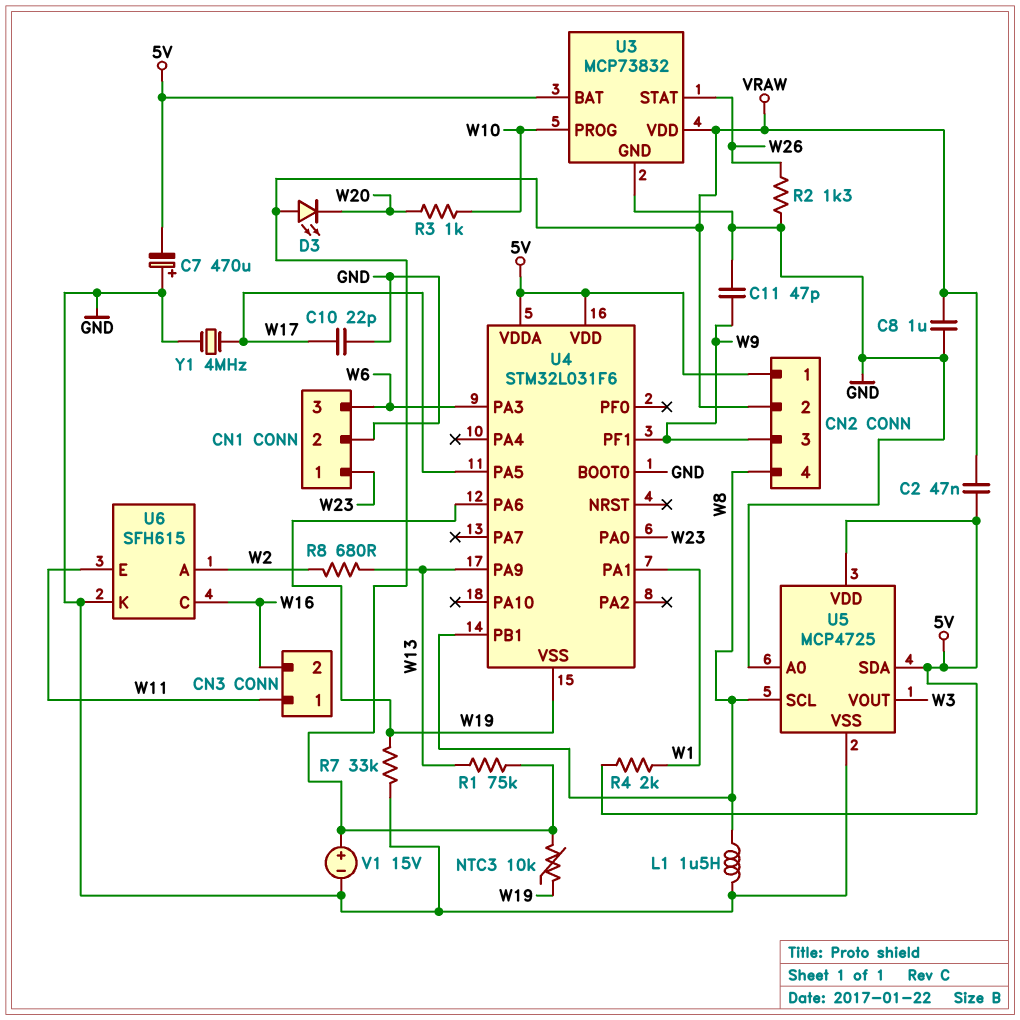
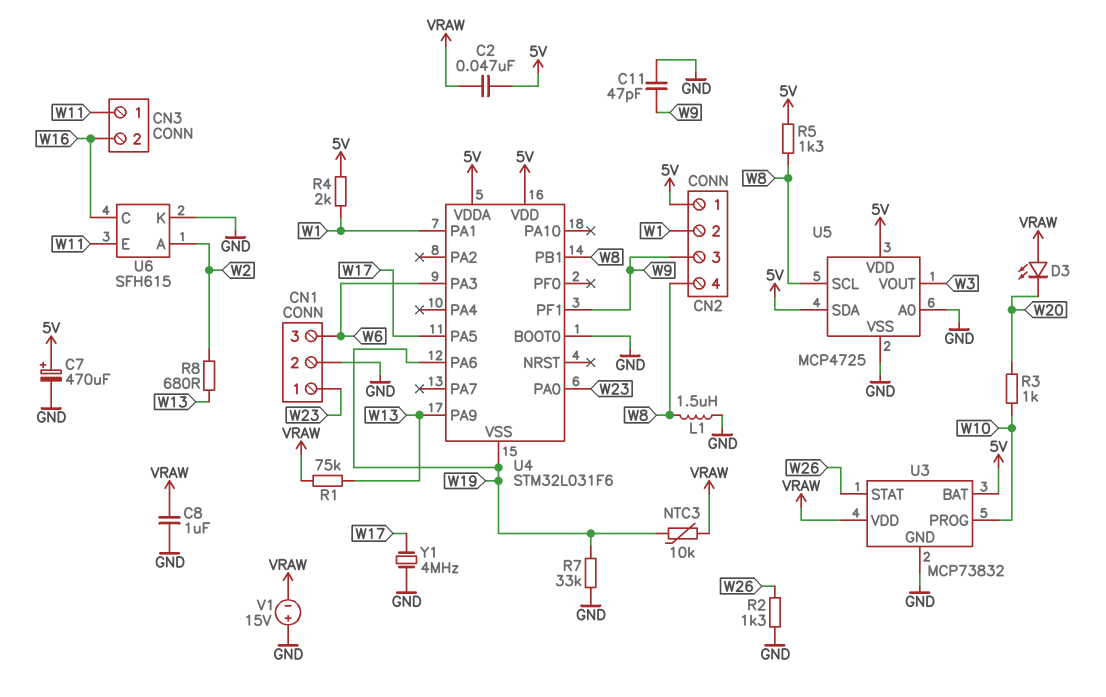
C7: 470uF (plus GND, minus 5V) -> 470uF (plus 5V, minus GND)
C10: 22pF (GND, W17) -> none
CN2 pin 2: VRAW -> W1
R5: none -> 1.3k (5V, W8)
V1: 15V (plus VRAW, minus GND) -> 15V (plus GND, minus VRAW)

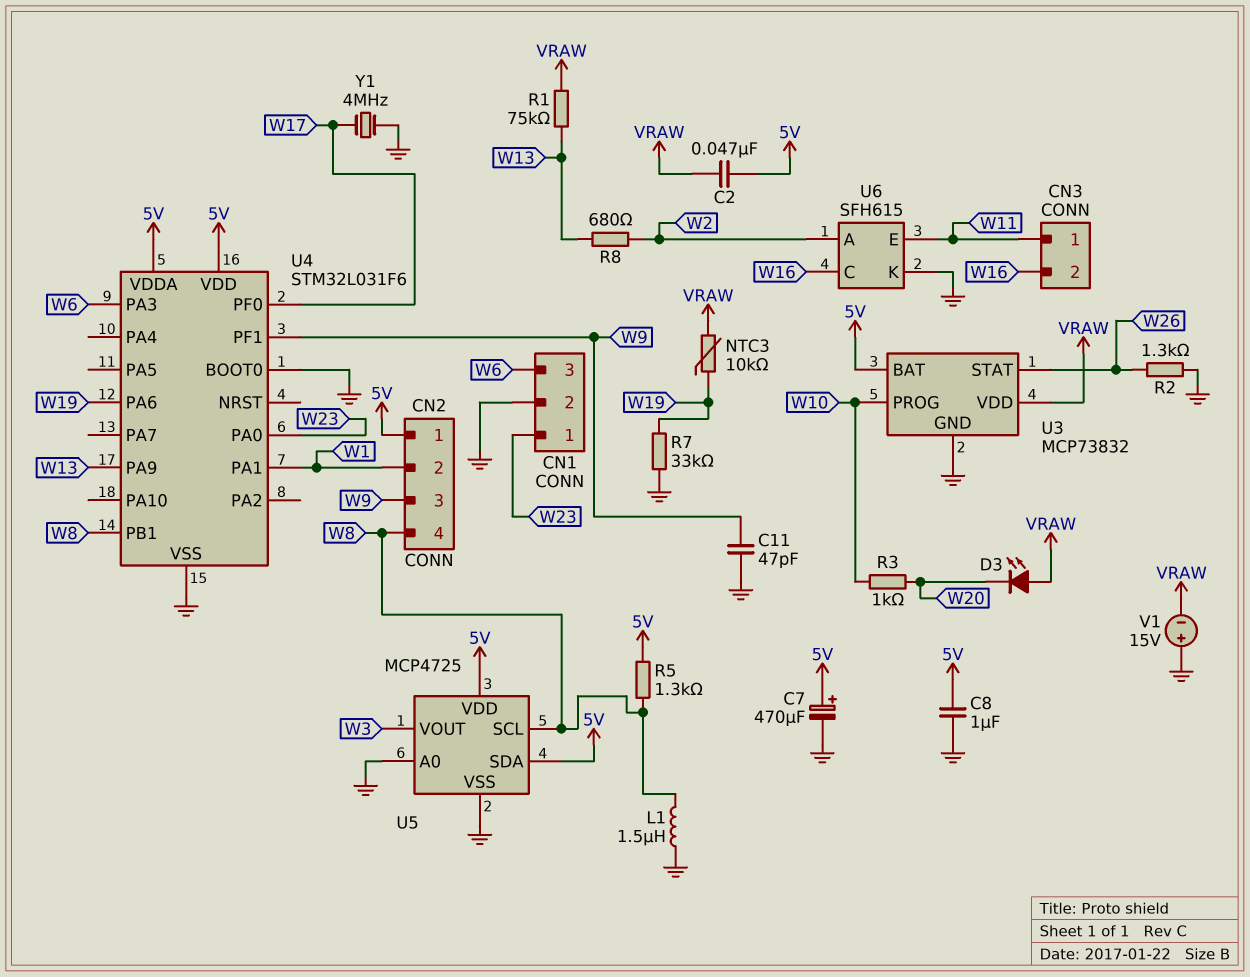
C8: 1uF (GND, VRAW) -> 1uF (5V, GND)
R4: 2k (5V, W1) -> none
U4 pin PA5: W17 -> none
U4 pin PF0: none -> W17
U4 pin VSS: W19 -> GND

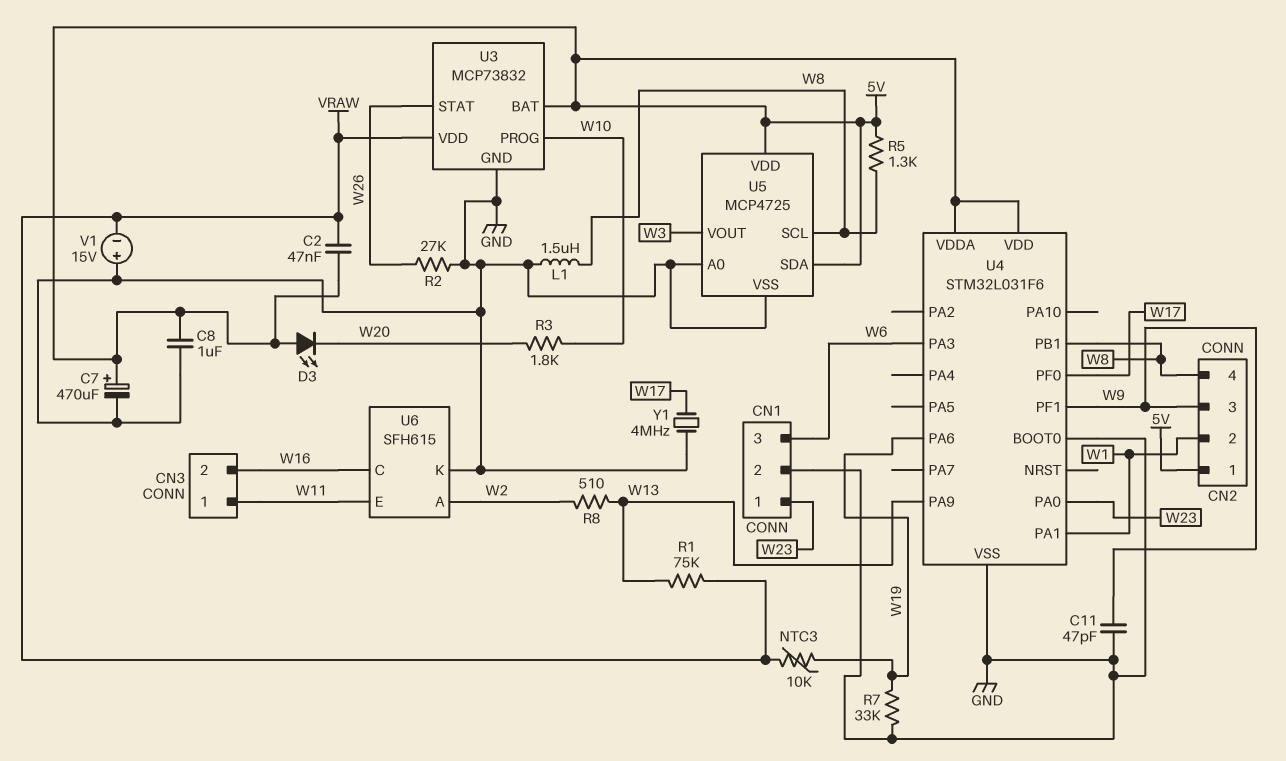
D3: LED (A VRAW, K W20) -> LED (A 5V, K W20)
R2: 1.3k (GND, W26) -> 27k (GND, W26)
R3: 1k (W10, W20) -> 1.8k (W10, W20)
R8: 680 (W2, W13) -> 510 (W2, W13)

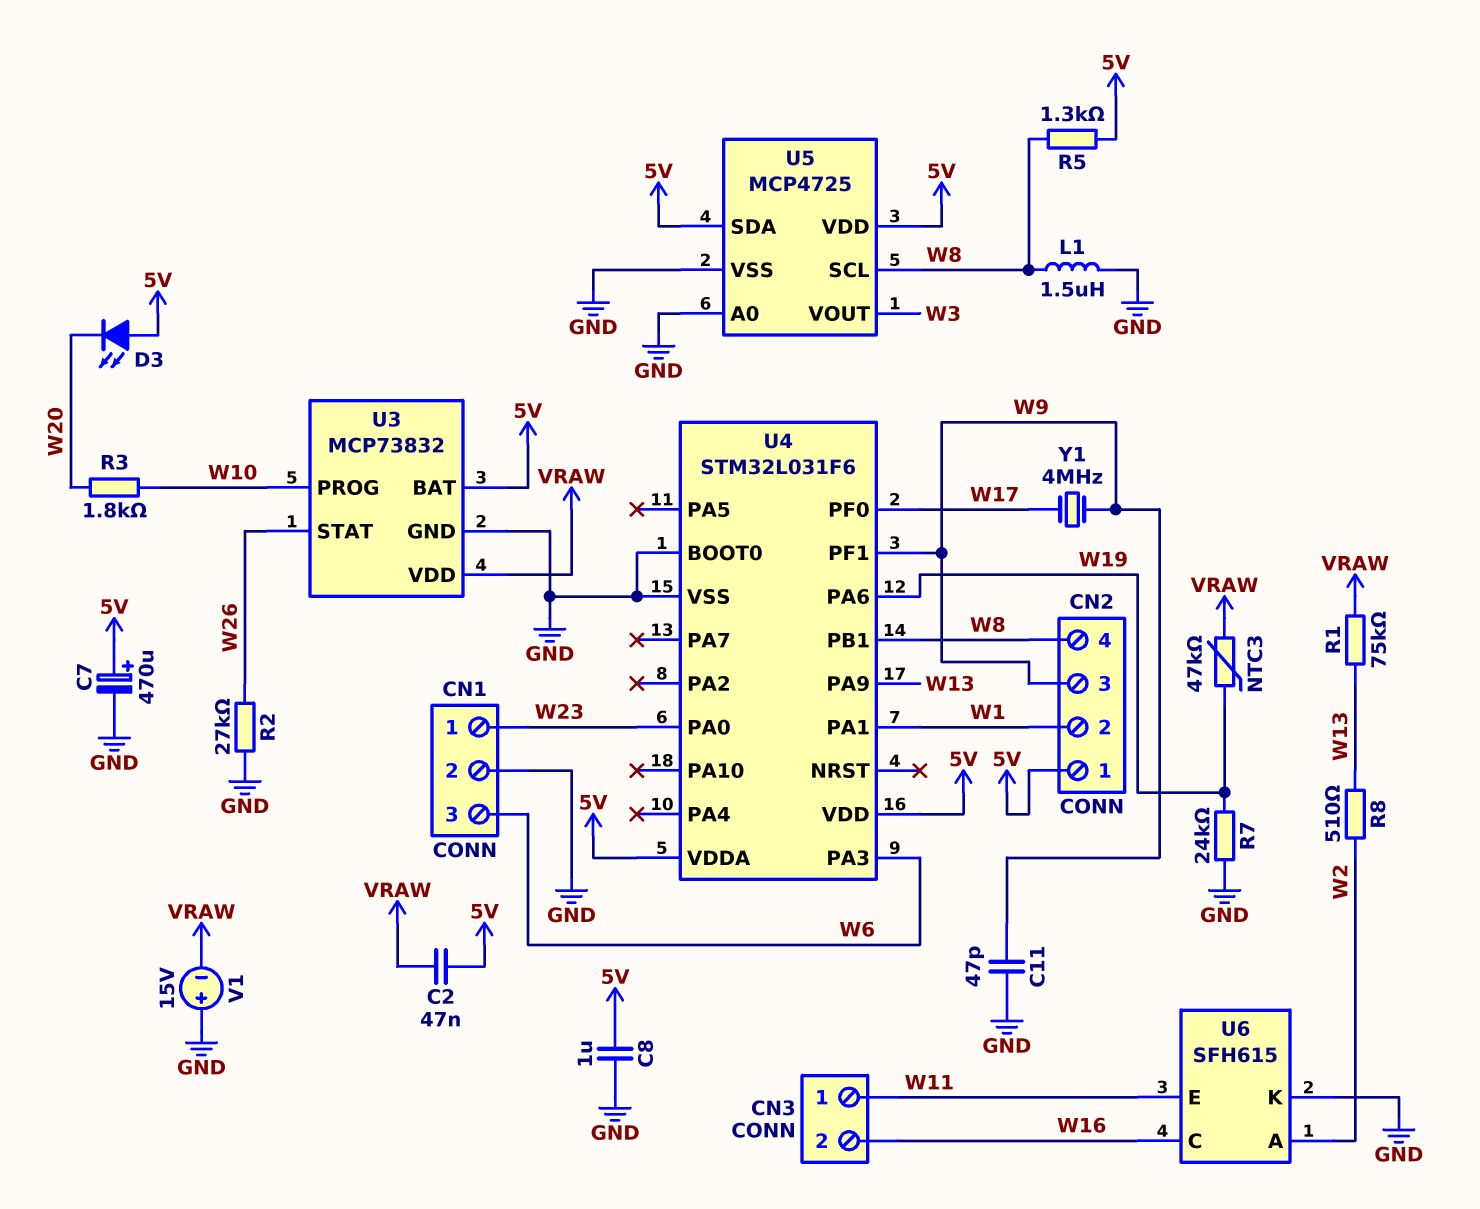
NTC3: 10k (VRAW, W19) -> 47k (VRAW, W19)
R7: 33k (GND, W19) -> 24k (GND, W19)
Y1: 4MHz (GND, W17) -> 4MHz (W9, W17)

